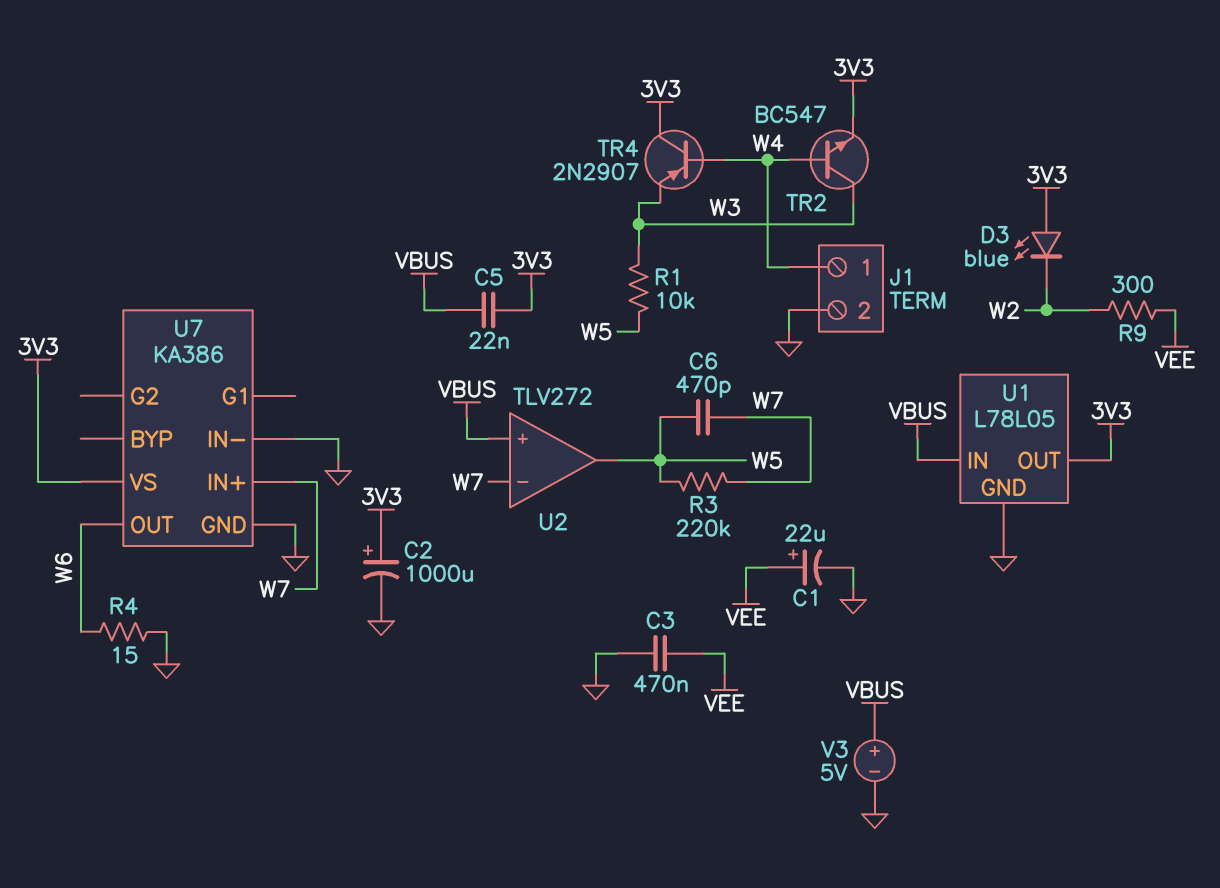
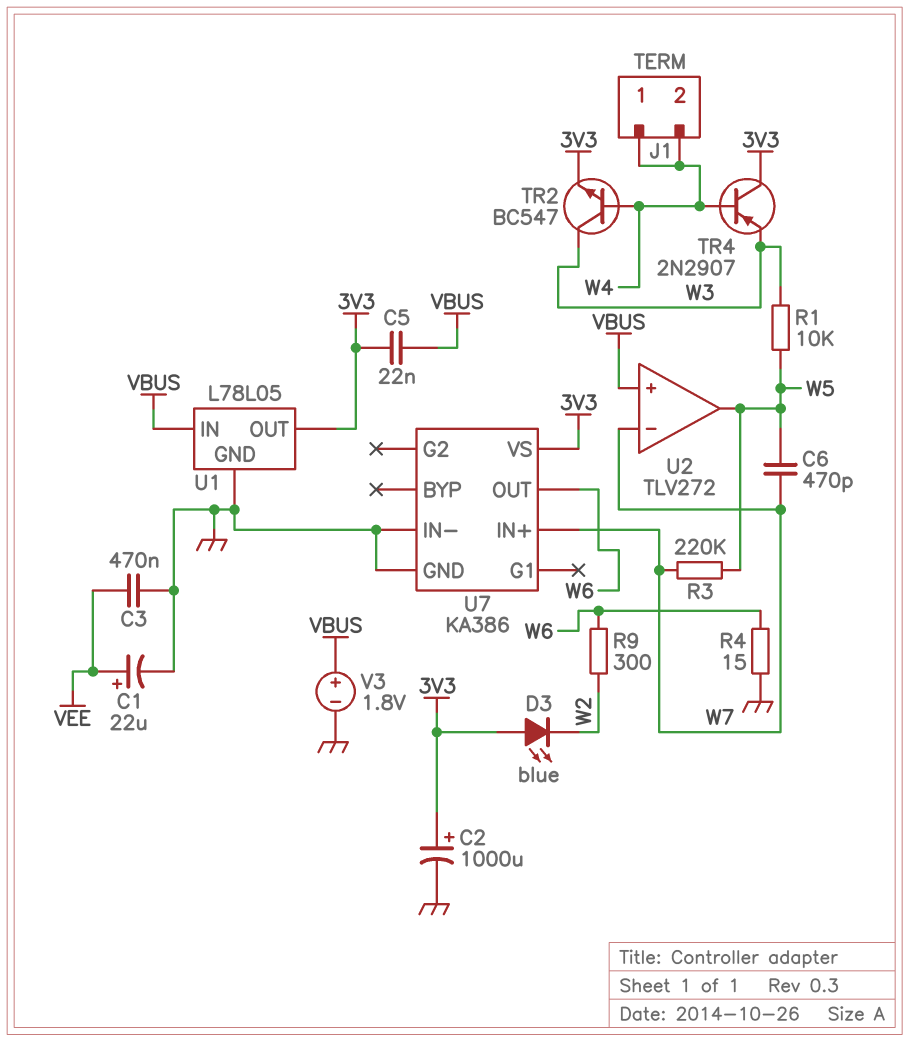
J1 pin 2: GND -> W4
R9: 300 (VEE, W2) -> 300 (W2, W6)
V3: 5V (plus VBUS, minus GND) -> 1.8V (plus VBUS, minus GND)

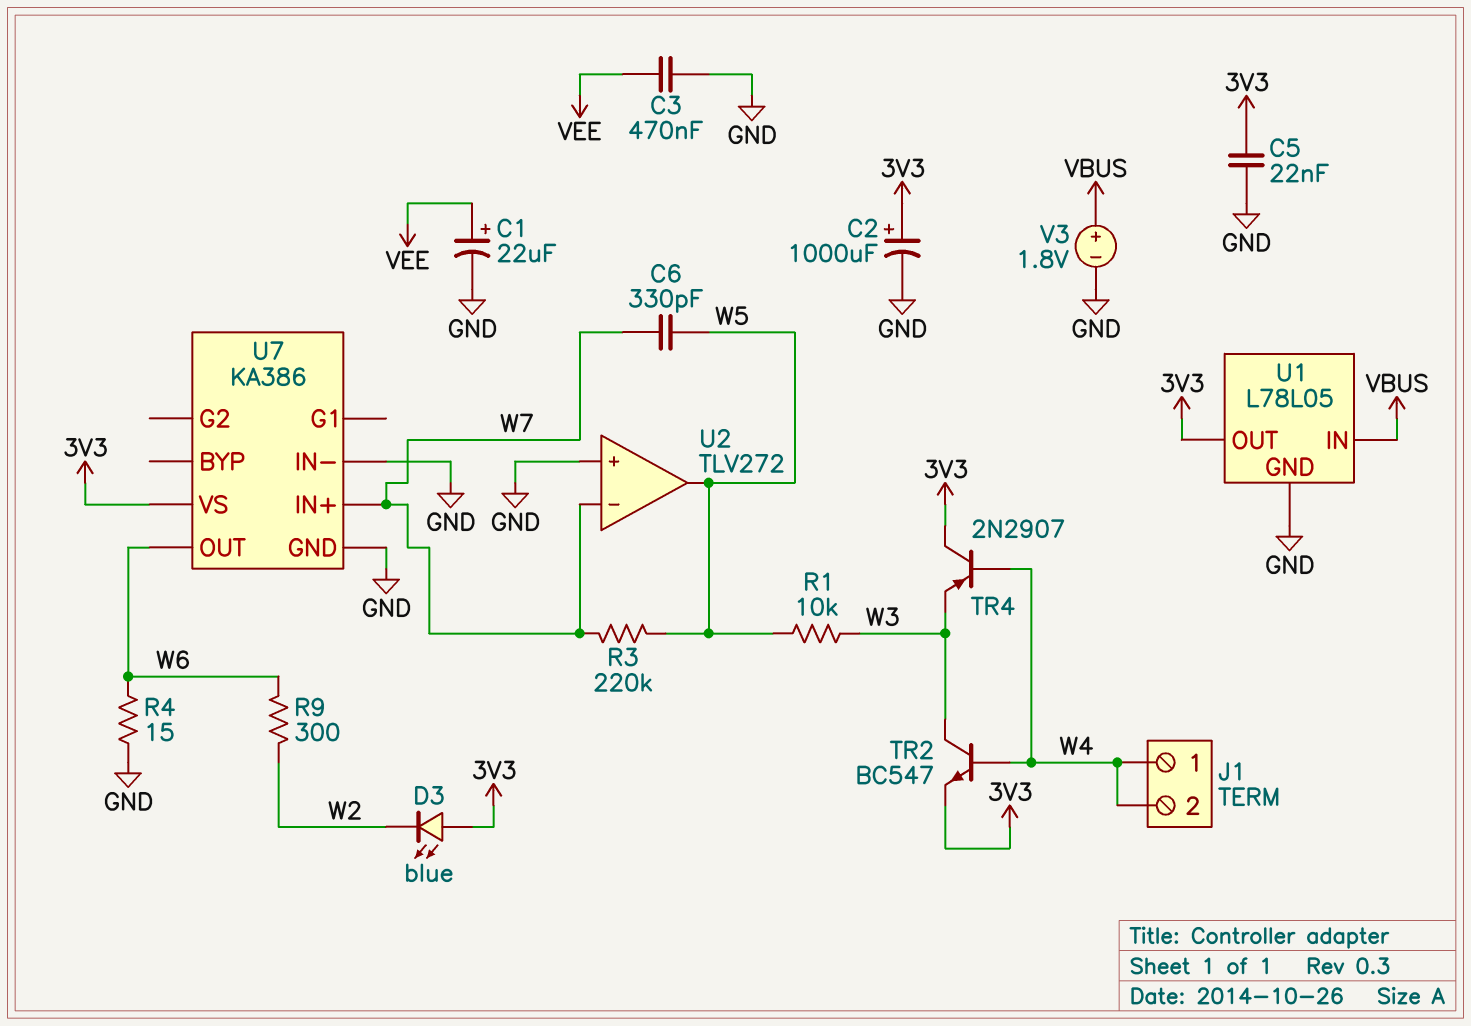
C5: 22nF (3V3, VBUS) -> 22nF (3V3, GND)
C6: 470pF (W5, W7) -> 330pF (W5, W7)
U2 pin in+: VBUS -> GND

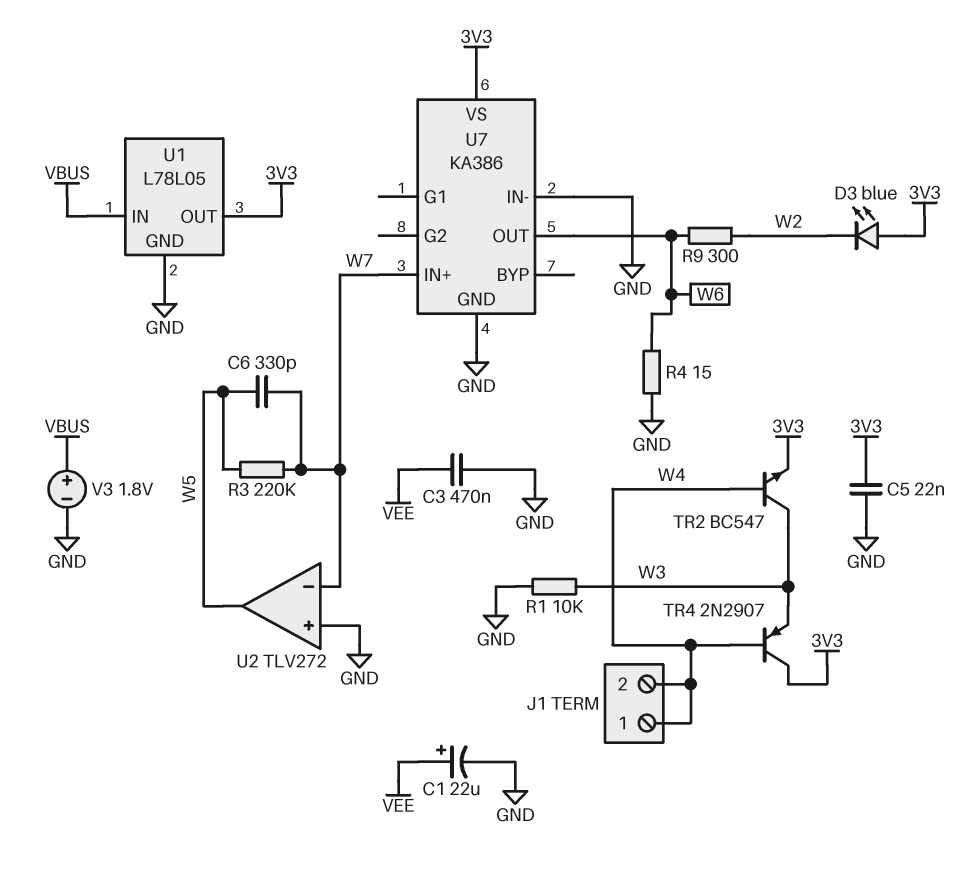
C2: 1000uF (plus 3V3, minus GND) -> none
R1: 10k (W3, W5) -> 10k (GND, W3)

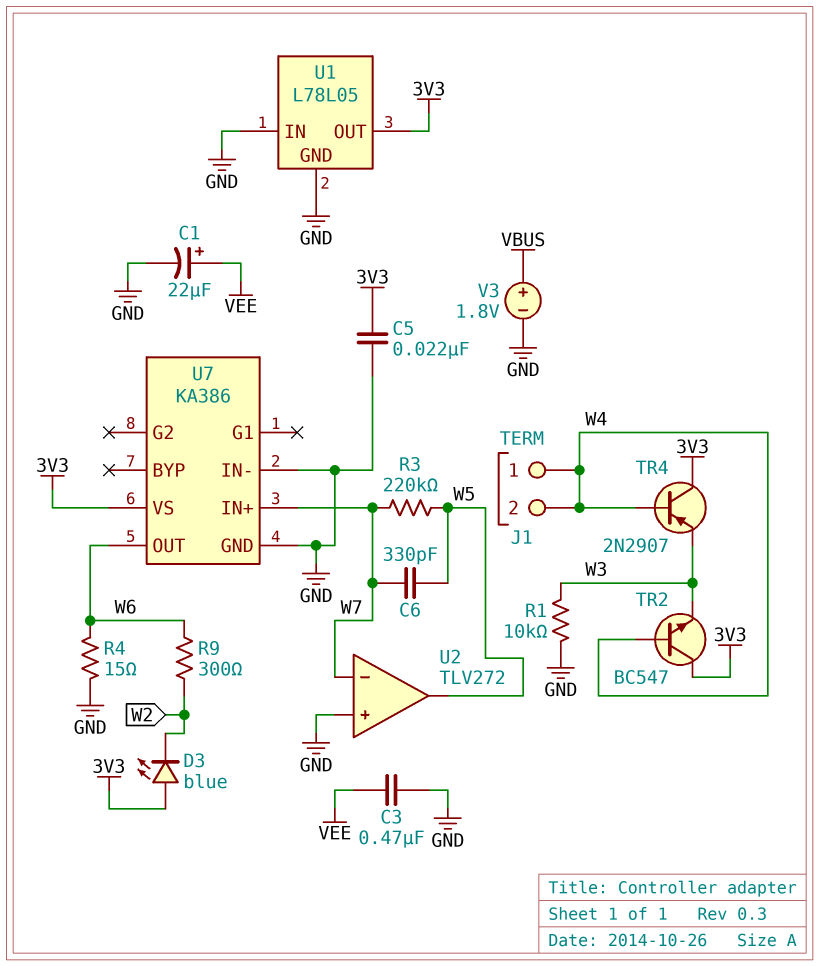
TR2: NPN BC547 (B W4, C W3, E 3V3) -> NPN BC547 (B W4, C 3V3, E W3)
U1 pin IN: VBUS -> GND

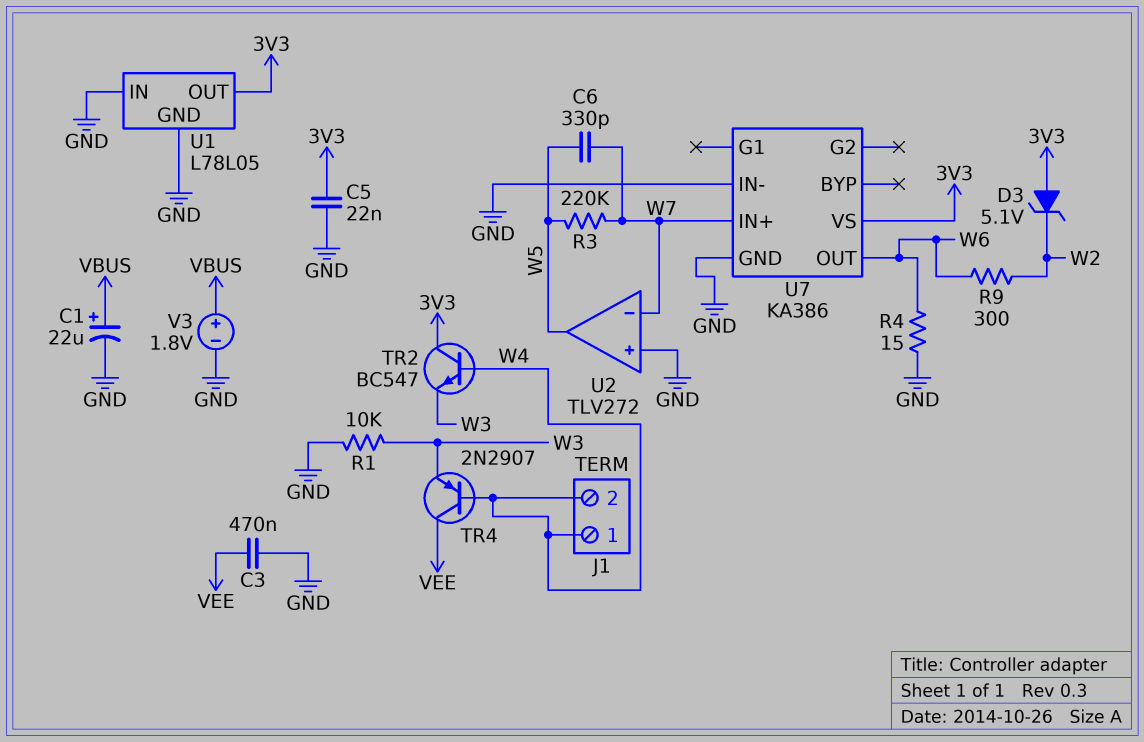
C1: 22uF (plus VEE, minus GND) -> 22uF (plus VBUS, minus GND)
D3: LED blue (A 3V3, K W2) -> zener 5.1V (A 3V3, K W2)
TR4: PNP 2N2907 (B W4, C 3V3, E W3) -> PNP 2N2907 (B W4, C VEE, E W3)

